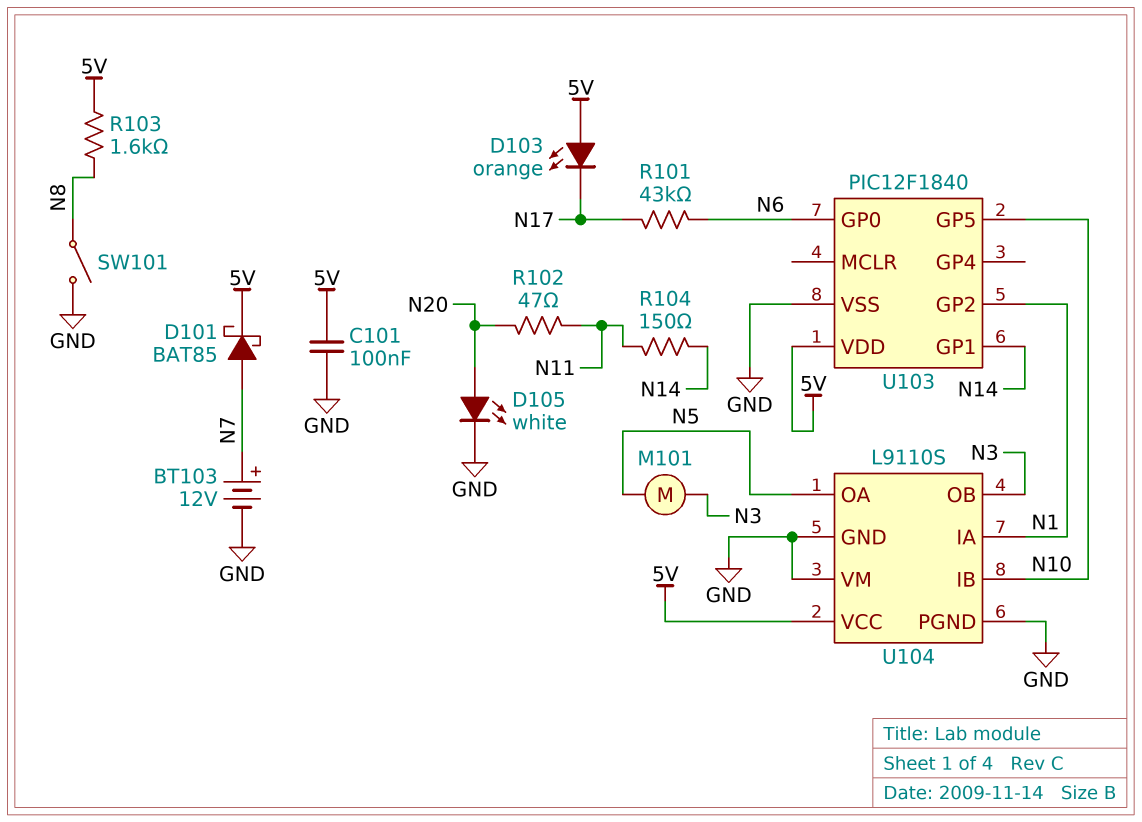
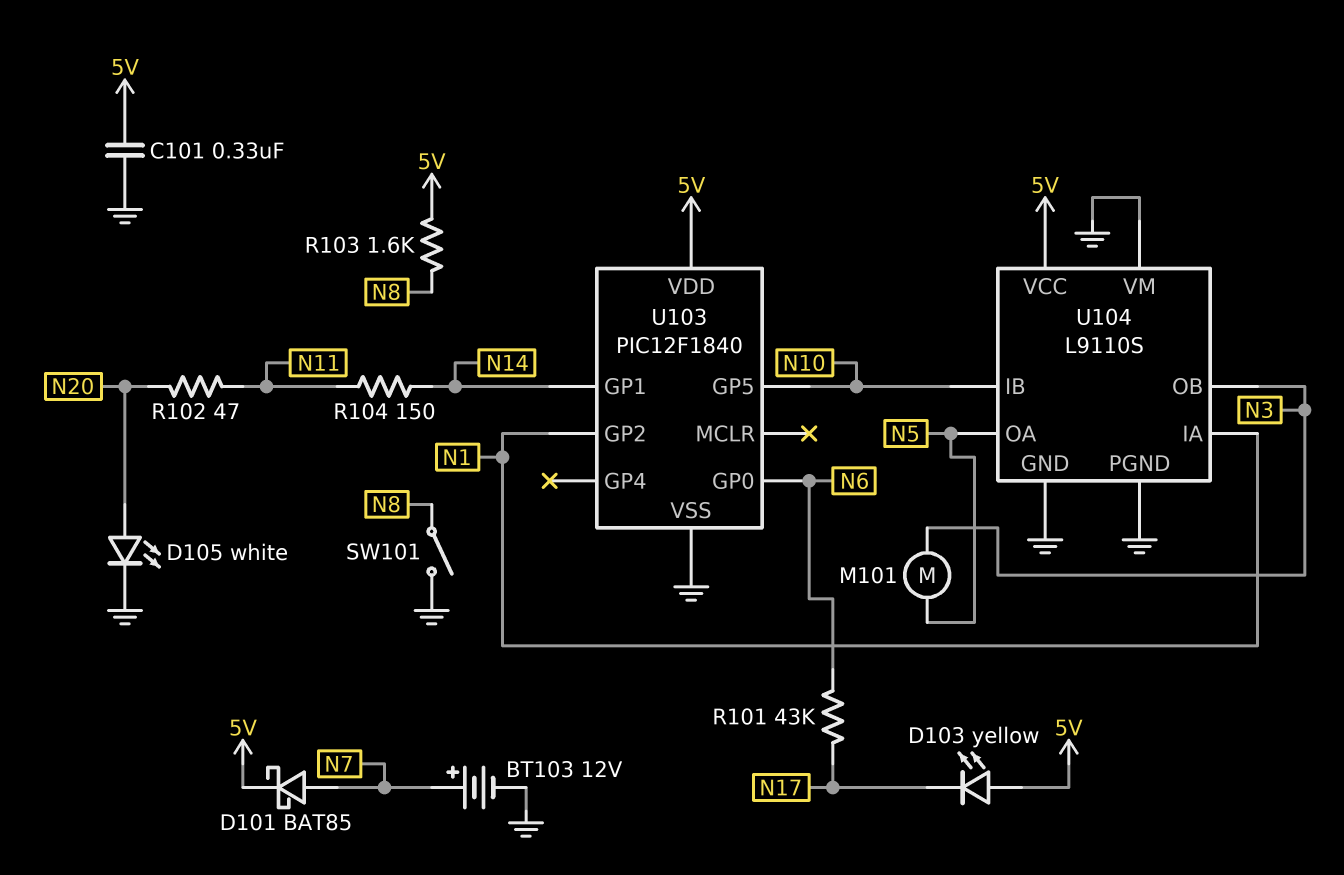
C101: 100nF (5V, GND) -> 330nF (5V, GND)
D103: LED orange (A 5V, K N17) -> LED yellow (A 5V, K N17)

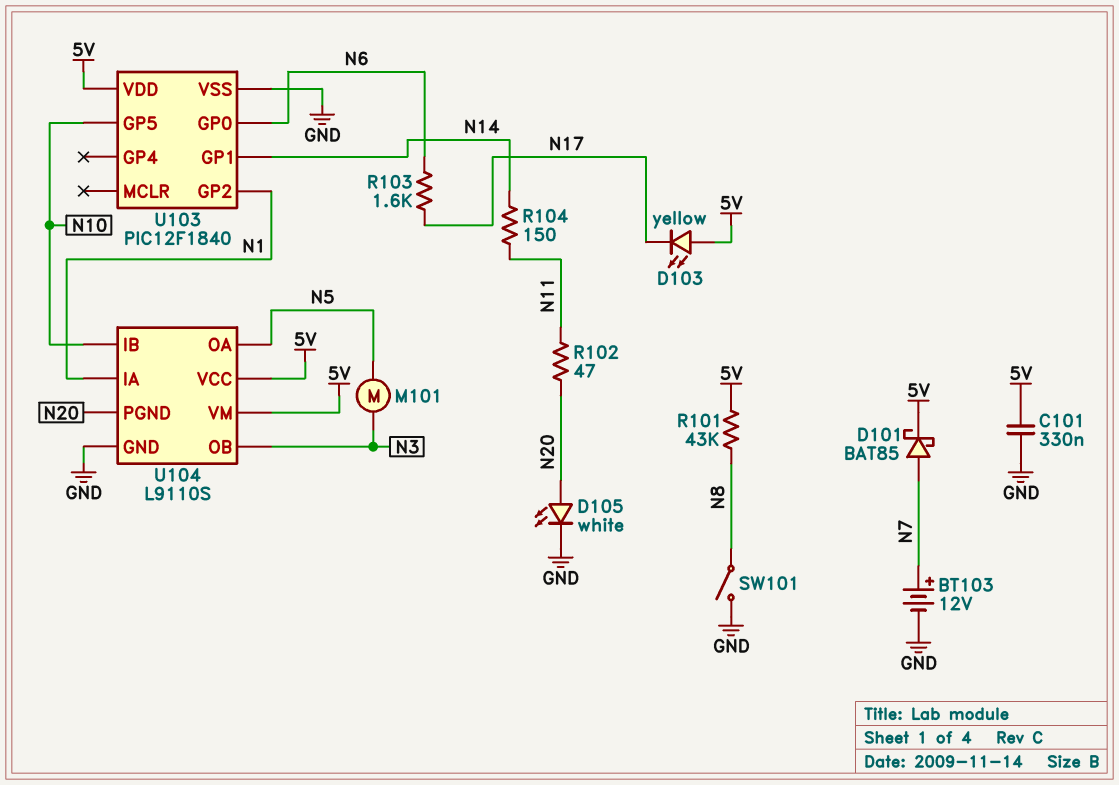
R101: 43k (N6, N17) -> 43k (5V, N8)
R103: 1.6k (5V, N8) -> 1.6k (N6, N17)
U104 pin PGND: GND -> N20
U104 pin VM: GND -> 5V

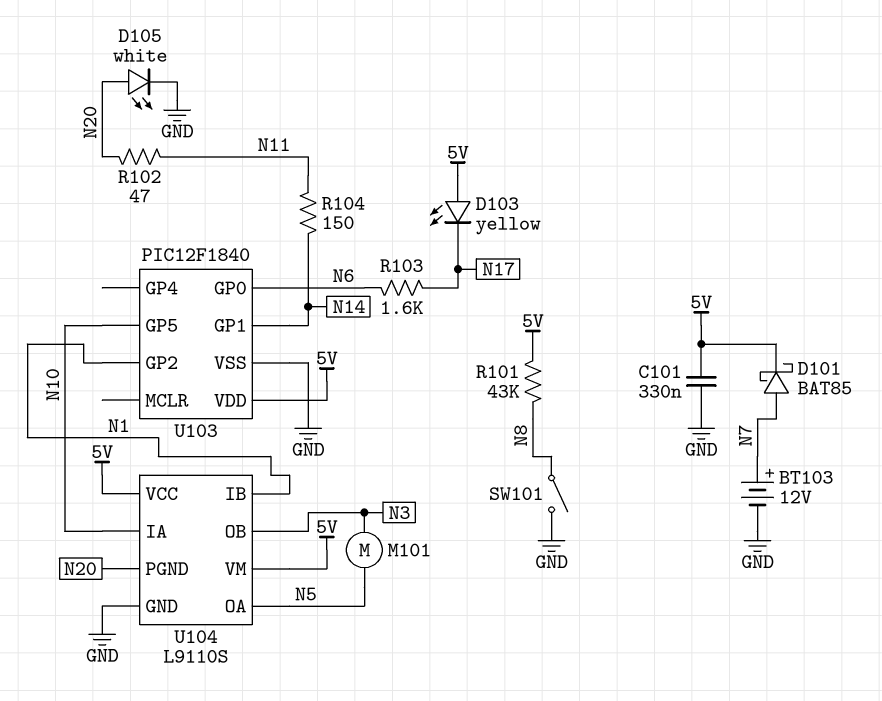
U104 pin IA: N1 -> N10
U104 pin IB: N10 -> N1

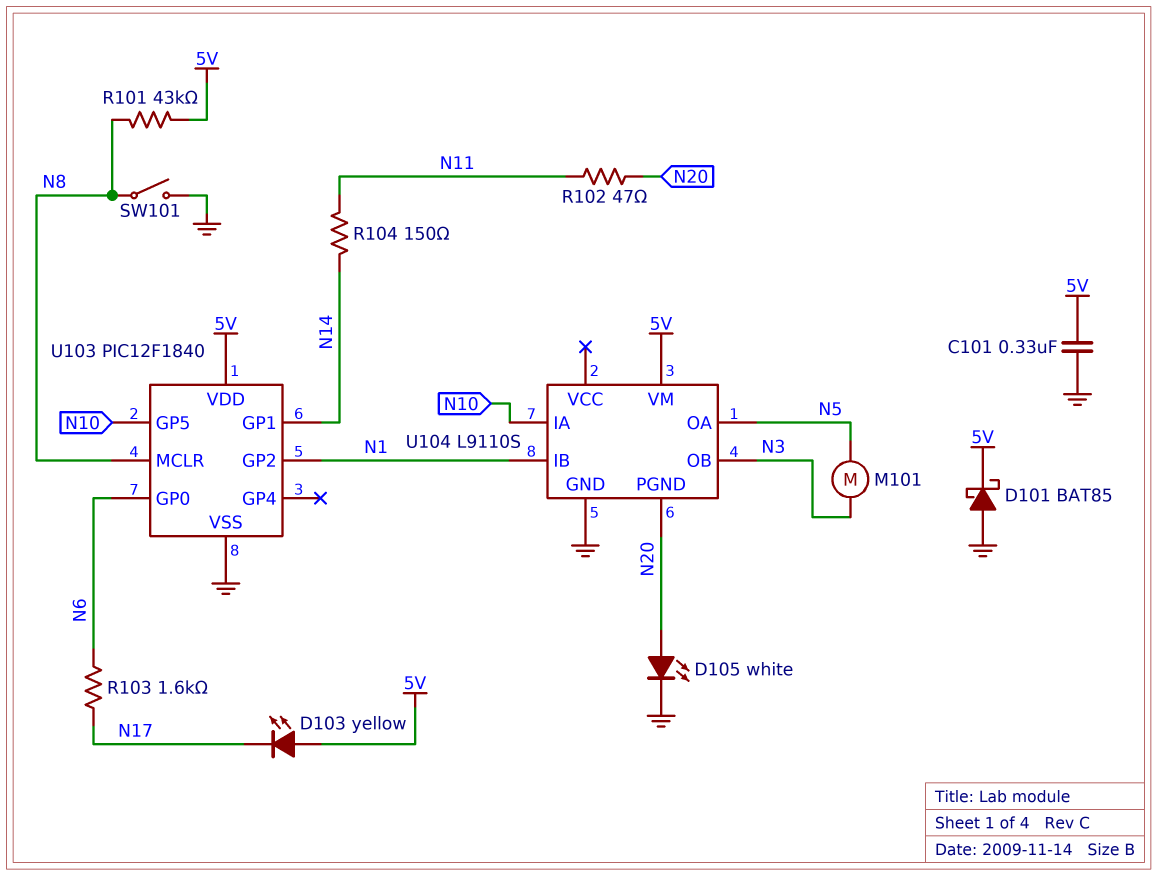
BT103: 12V (plus N7, minus GND) -> none
D101: schottky BAT85 (A N7, K 5V) -> schottky BAT85 (A GND, K 5V)
U103 pin MCLR: none -> N8
U104 pin VCC: 5V -> none

